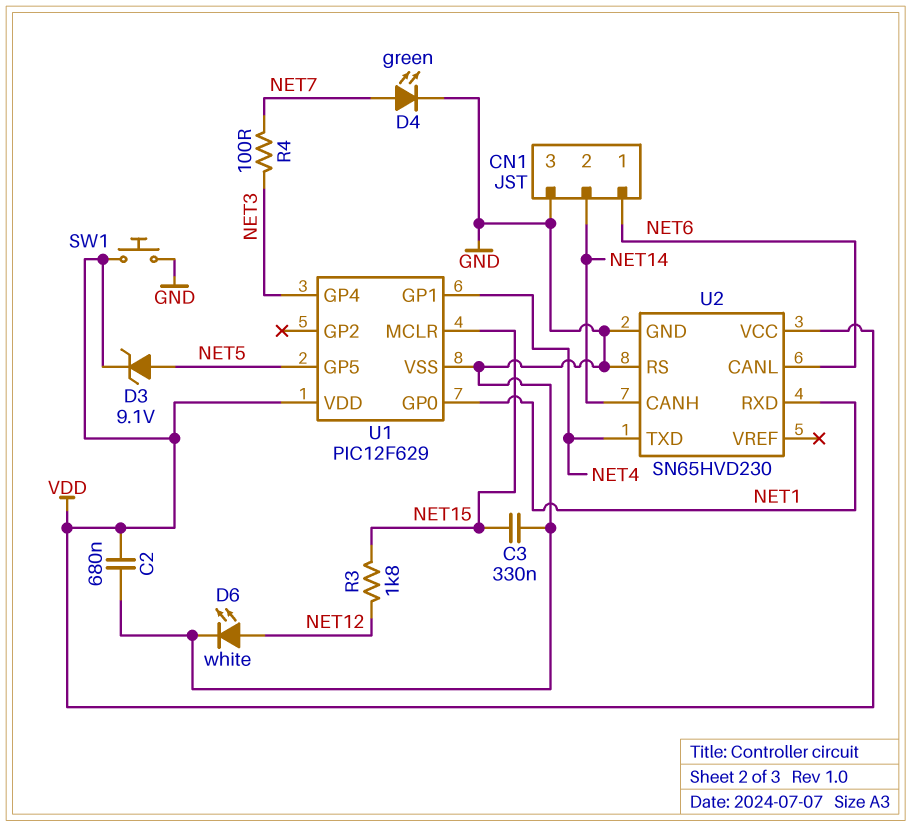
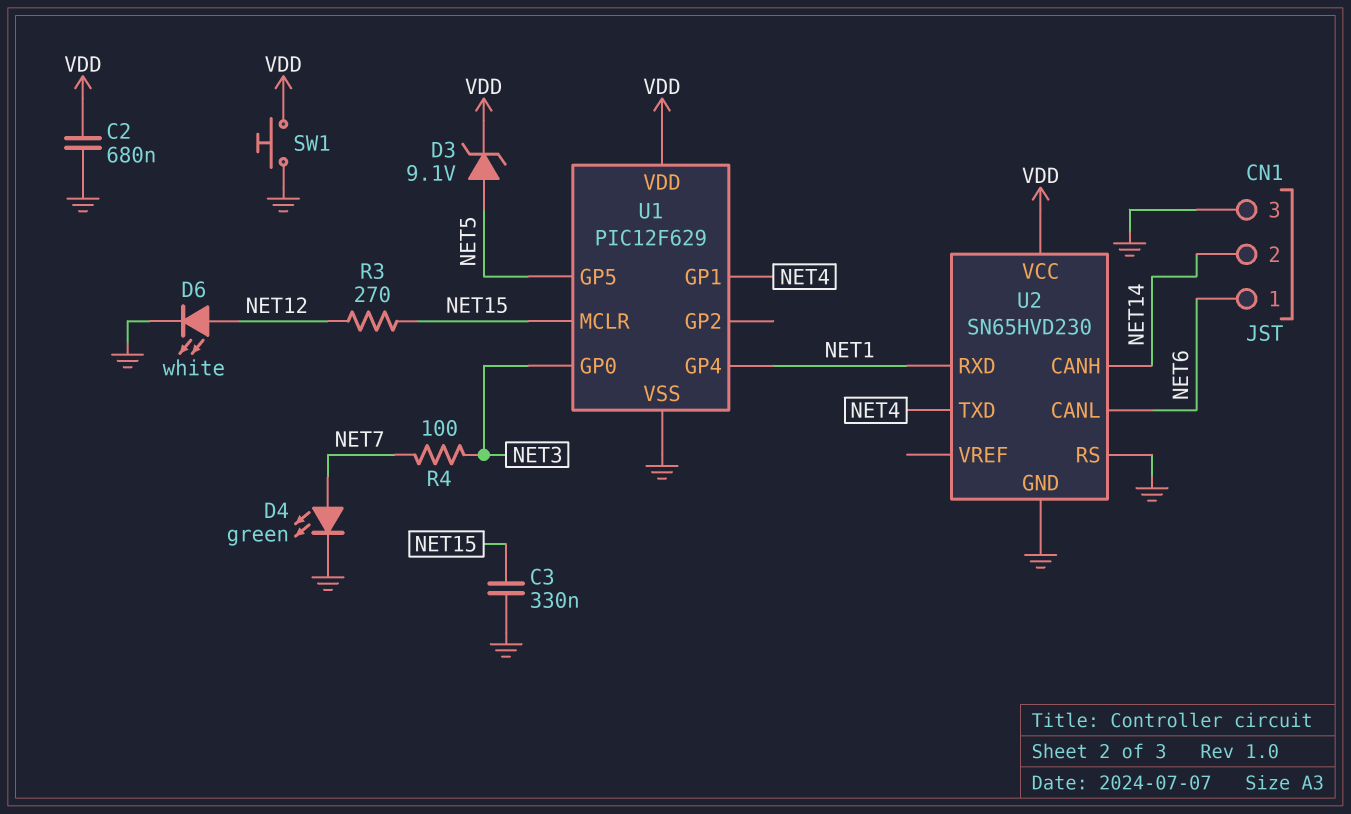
R3: 1.8k (NET12, NET15) -> 270 (NET12, NET15)
U1 pin GP0: NET1 -> NET3
U1 pin GP4: NET3 -> NET1

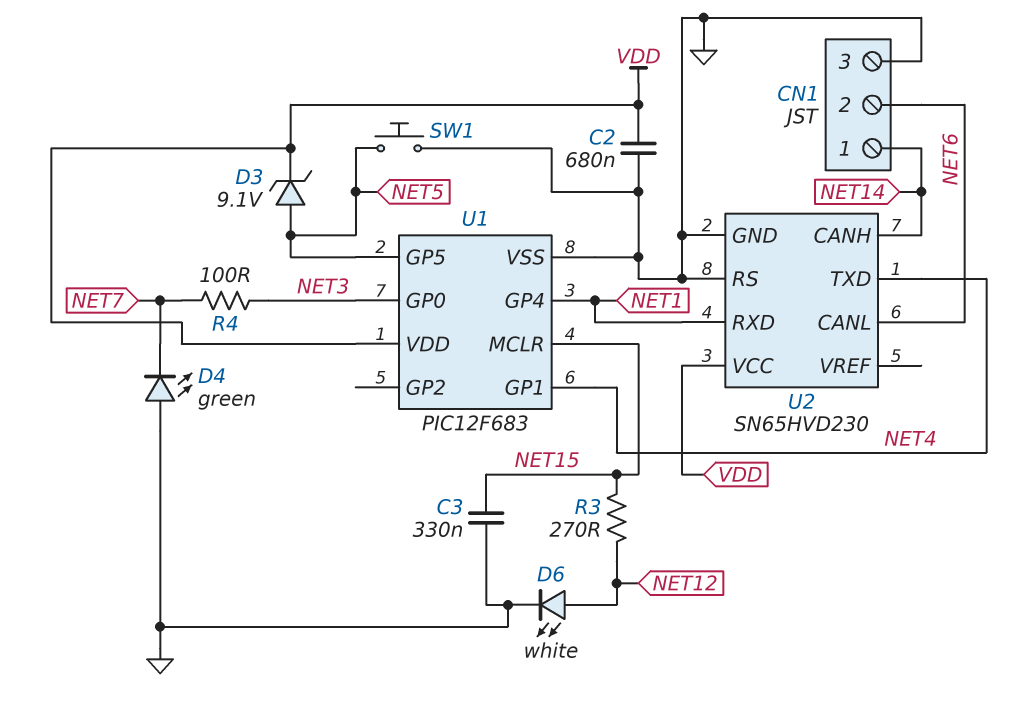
CN1 pin 1: NET6 -> NET14
CN1 pin 2: NET14 -> NET6
D4: LED green (A NET7, K GND) -> LED green (A GND, K NET7)
SW1: button (GND, VDD) -> button (GND, NET5)
U1: PIC12F629 -> PIC12F683

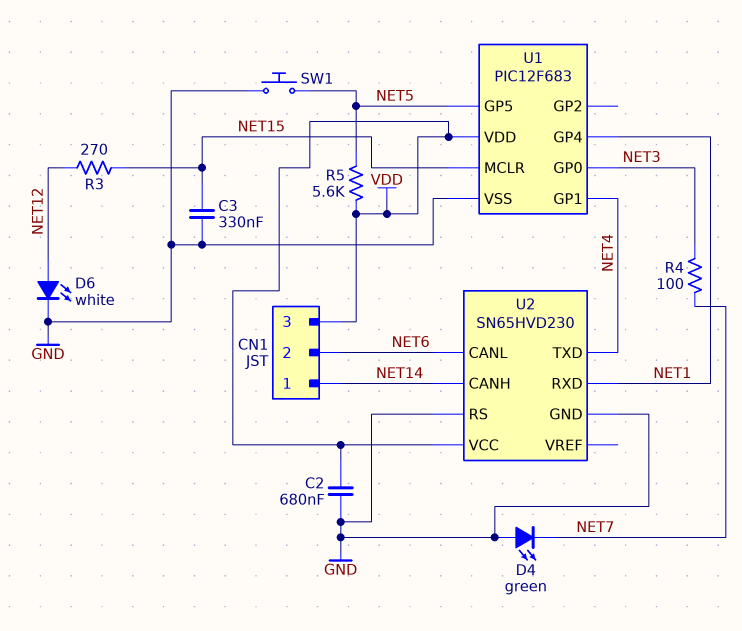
CN1 pin 3: GND -> VDD
D3: zener 9.1V (A NET5, K VDD) -> none
R5: none -> 5.6k (NET5, VDD)

